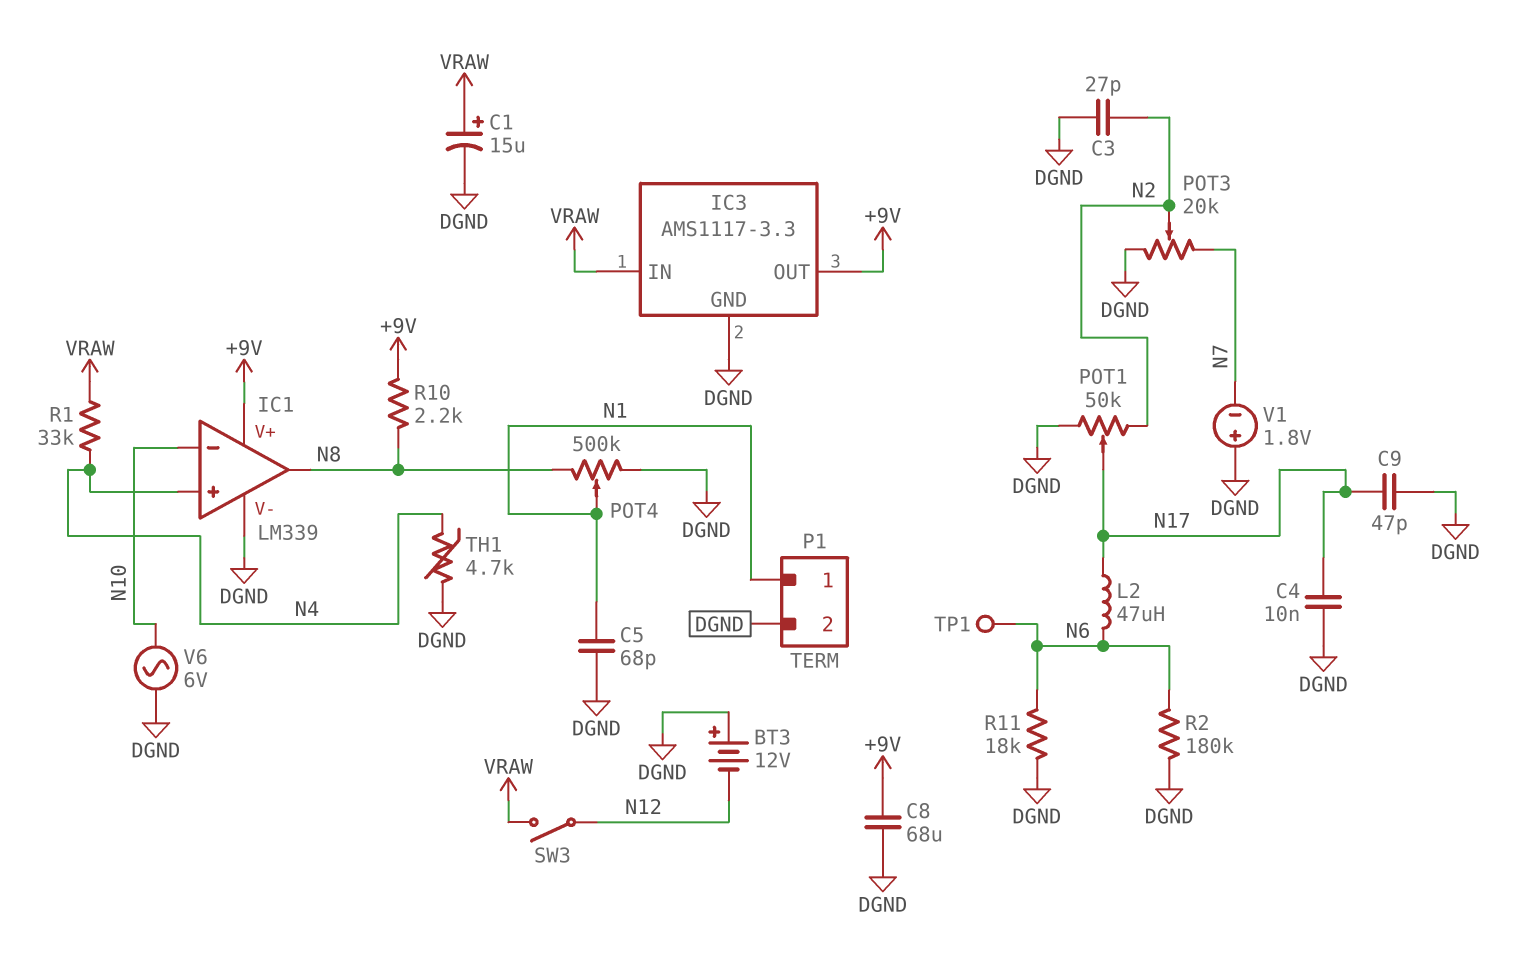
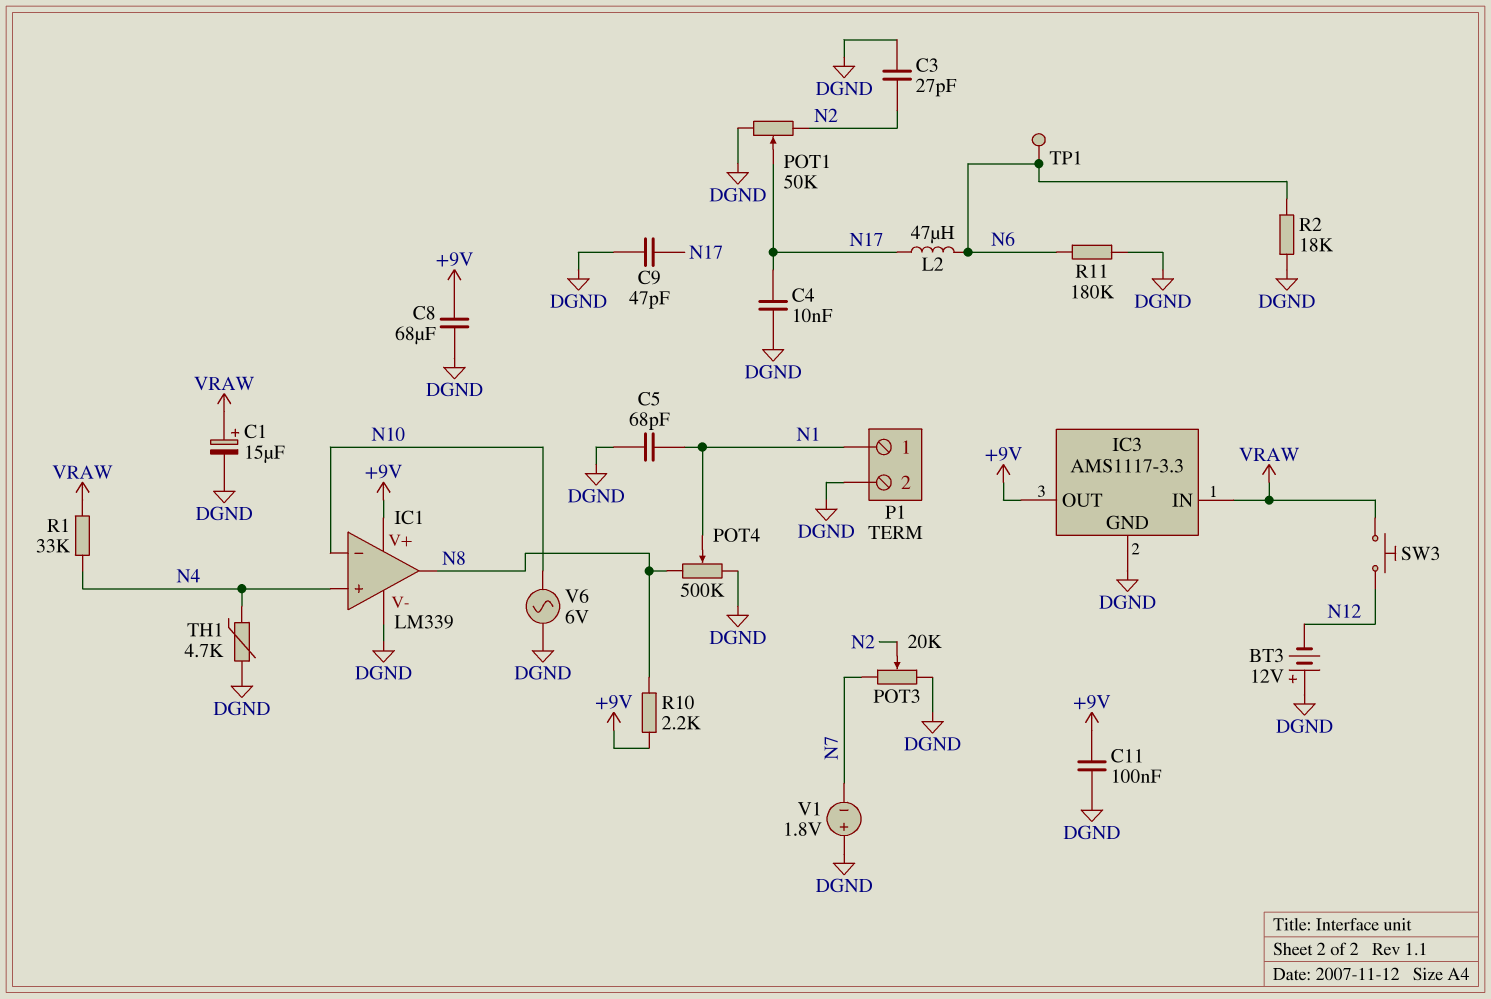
C11: none -> 100nF (+9V, DGND)
R2: 180k (DGND, N6) -> 18k (DGND, N6)
R11: 18k (DGND, N6) -> 180k (DGND, N6)
SW3: switch (N12, VRAW) -> button (N12, VRAW)

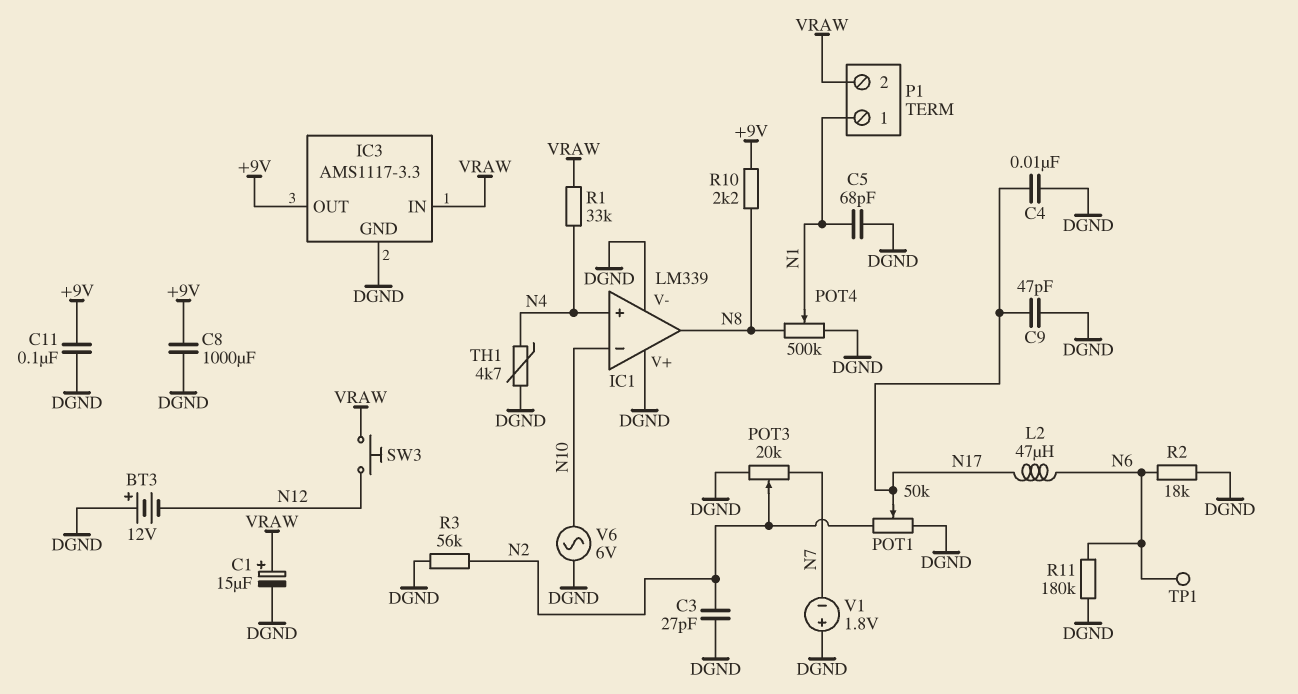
C8: 68uF (+9V, DGND) -> 1000uF (+9V, DGND)
IC1 pin V+: +9V -> DGND
P1 pin 2: DGND -> VRAW
R3: none -> 56k (DGND, N2)

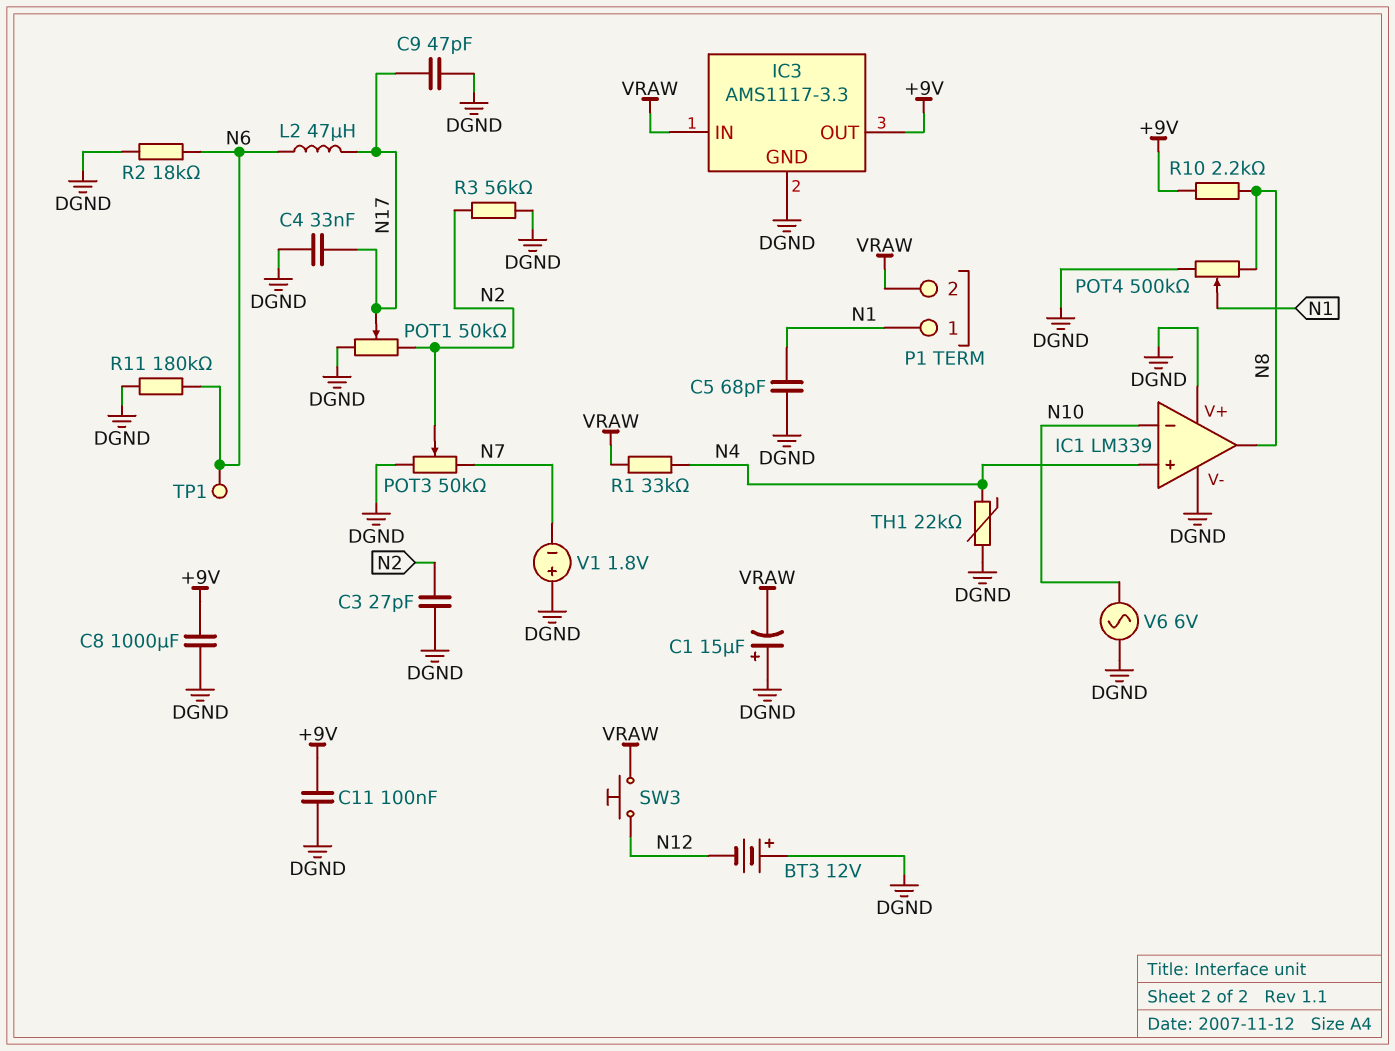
C1: 15uF (plus VRAW, minus DGND) -> 15uF (plus DGND, minus VRAW)
C4: 10nF (DGND, N17) -> 33nF (DGND, N17)
POT3: 20k (DGND, N7, wiper N2) -> 50k (DGND, N7, wiper N2)
TH1: 4.7k (DGND, N4) -> 22k (DGND, N4)

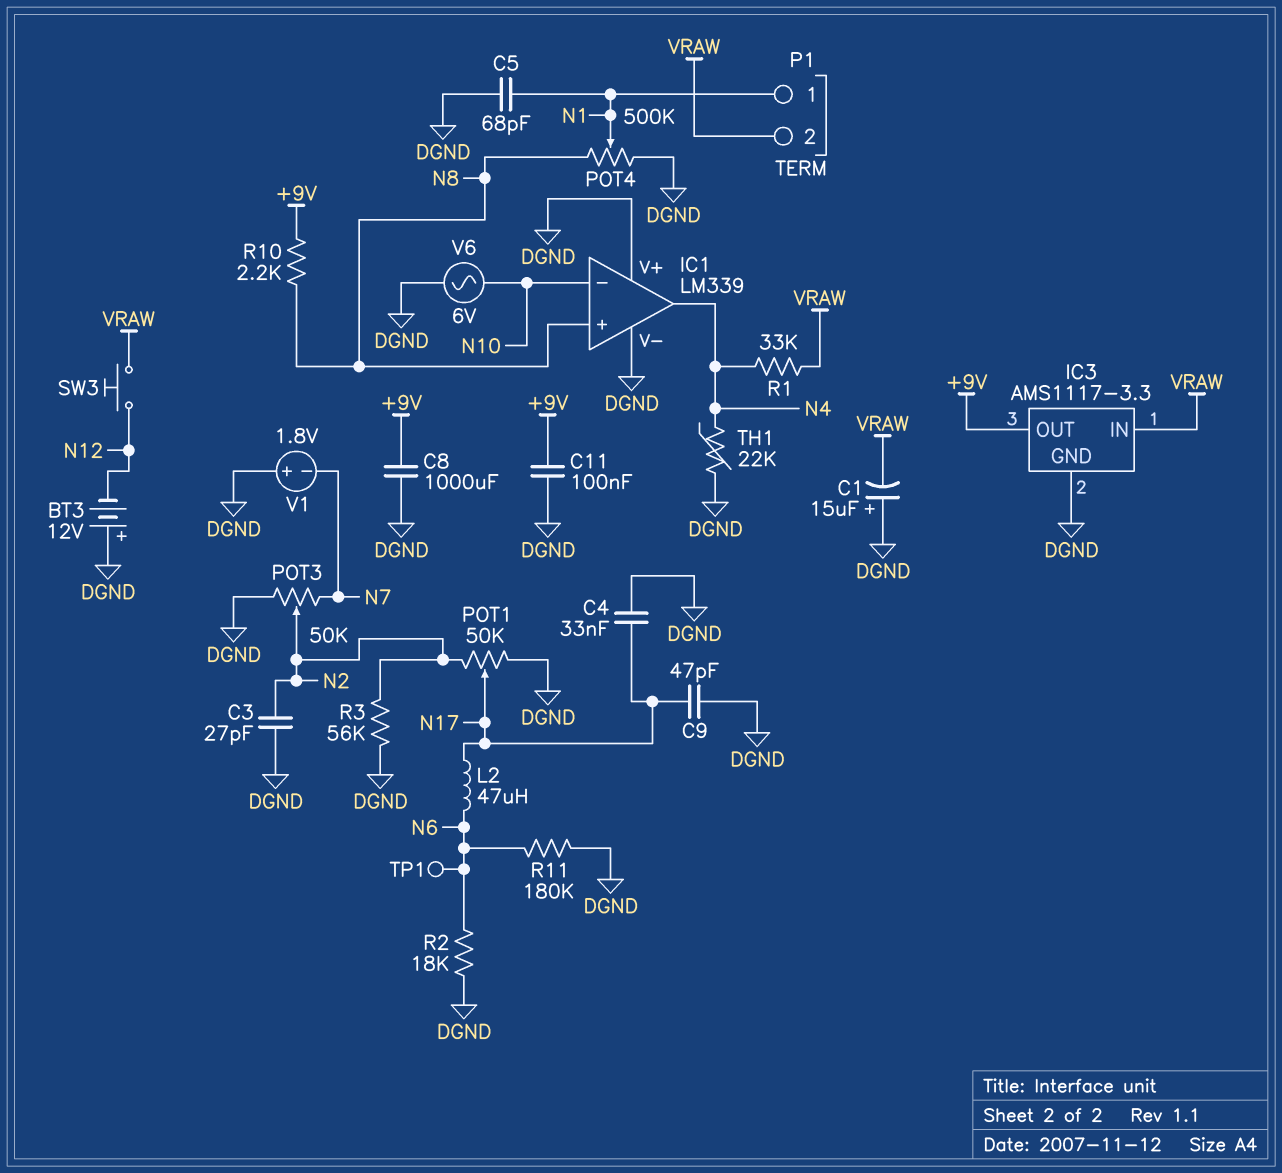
IC1 pin in+: N4 -> N8
IC1 pin out: N8 -> N4

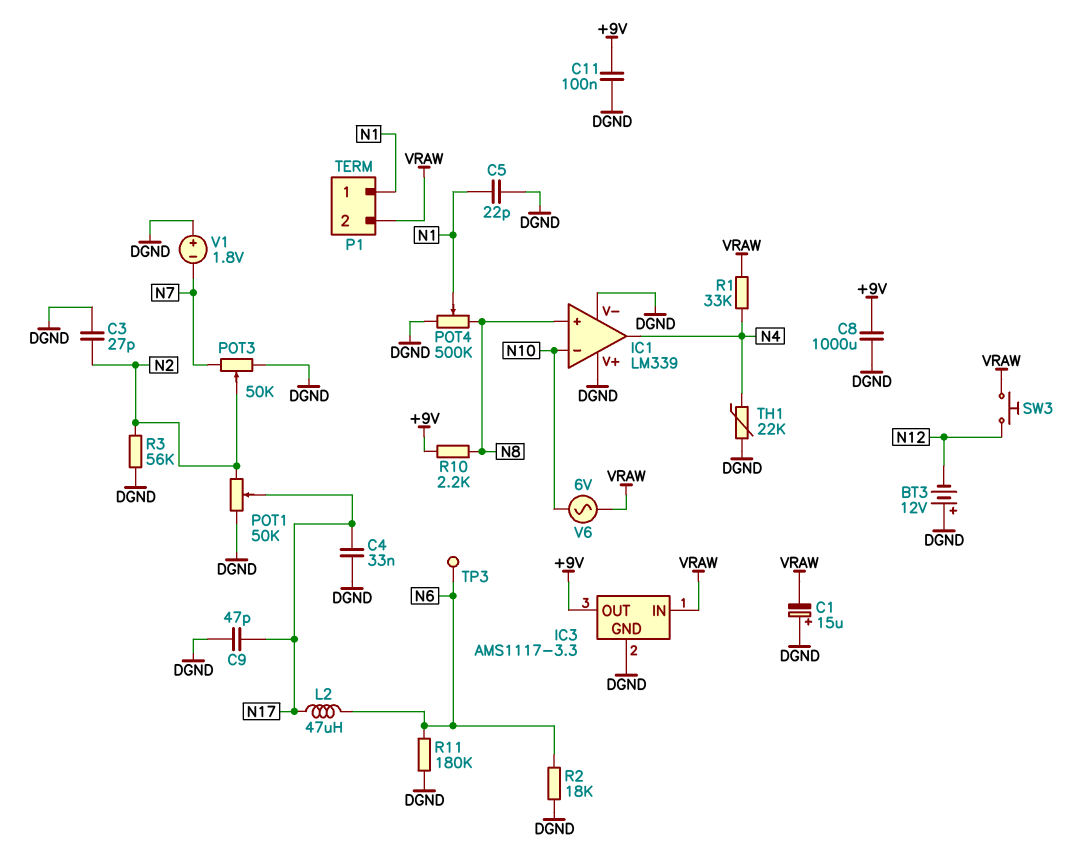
C5: 68pF (DGND, N1) -> 22pF (DGND, N1)
TP1: test point (N6) -> none
TP3: none -> test point (N6)
V6: AC 6V (DGND, N10) -> AC 6V (N10, VRAW)

